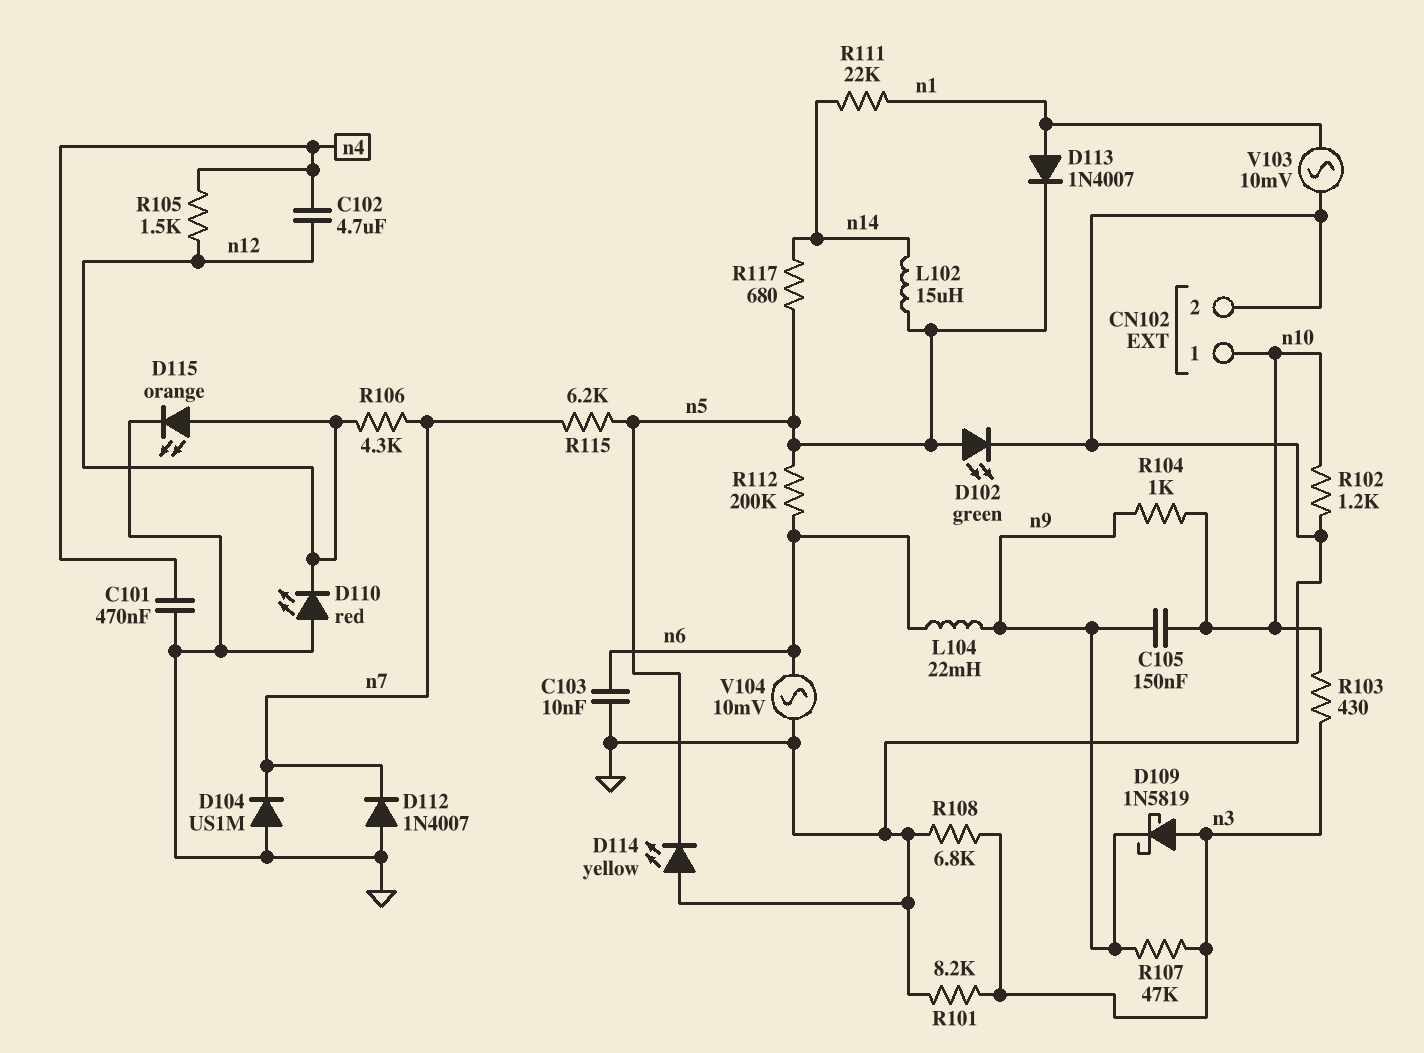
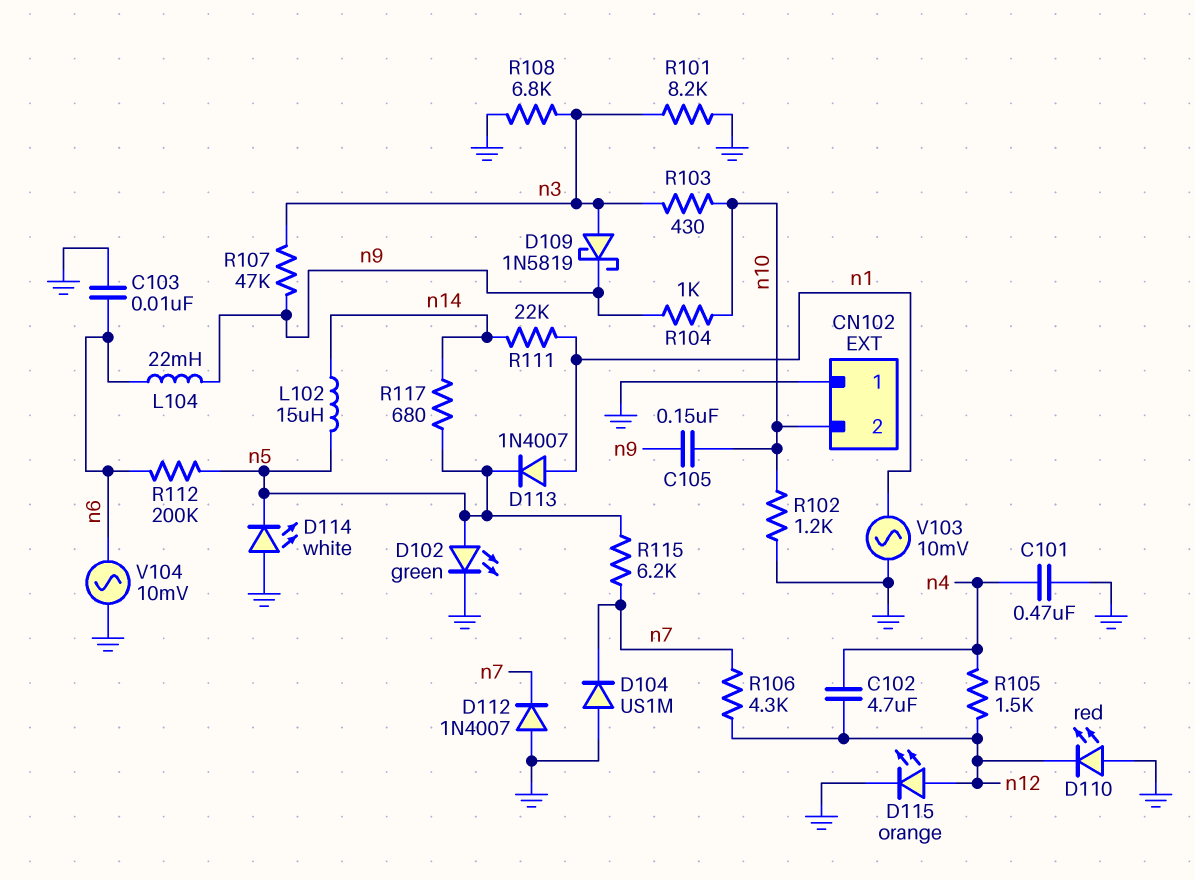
CN102 pin 1: n10 -> GND
CN102 pin 2: GND -> n10
D114: LED yellow (A GND, K n5) -> LED white (A GND, K n5)

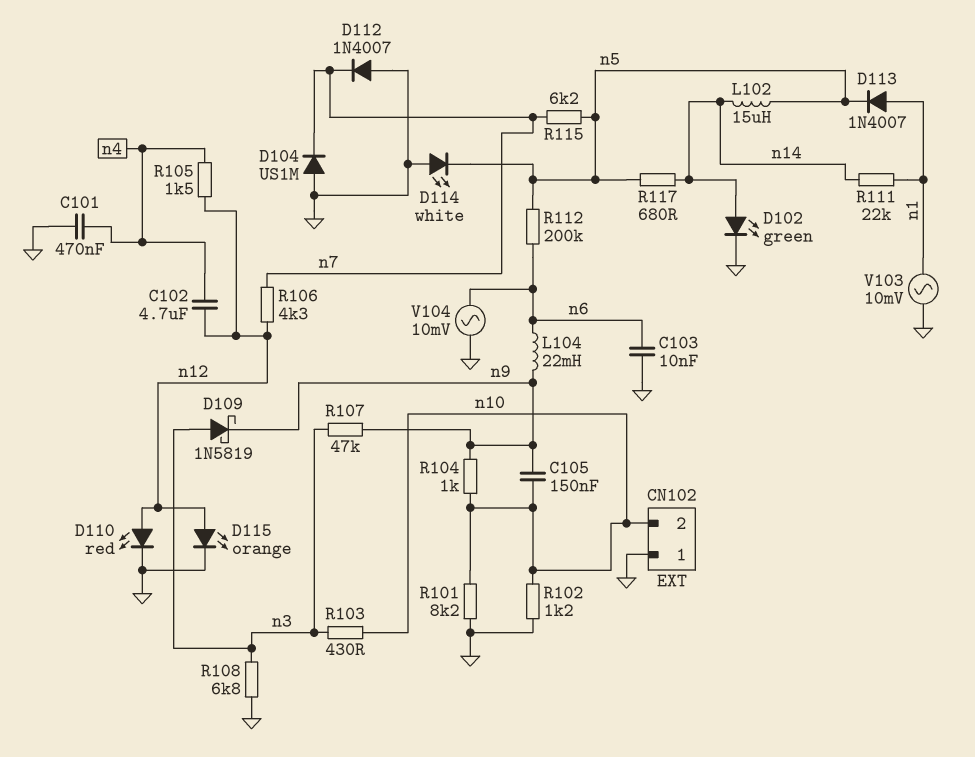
D102: LED green (A n5, K GND) -> LED green (A n14, K GND)
D110: LED red (A GND, K n12) -> LED red (A n12, K GND)
R101: 8.2k (GND, n3) -> 8.2k (GND, n10)

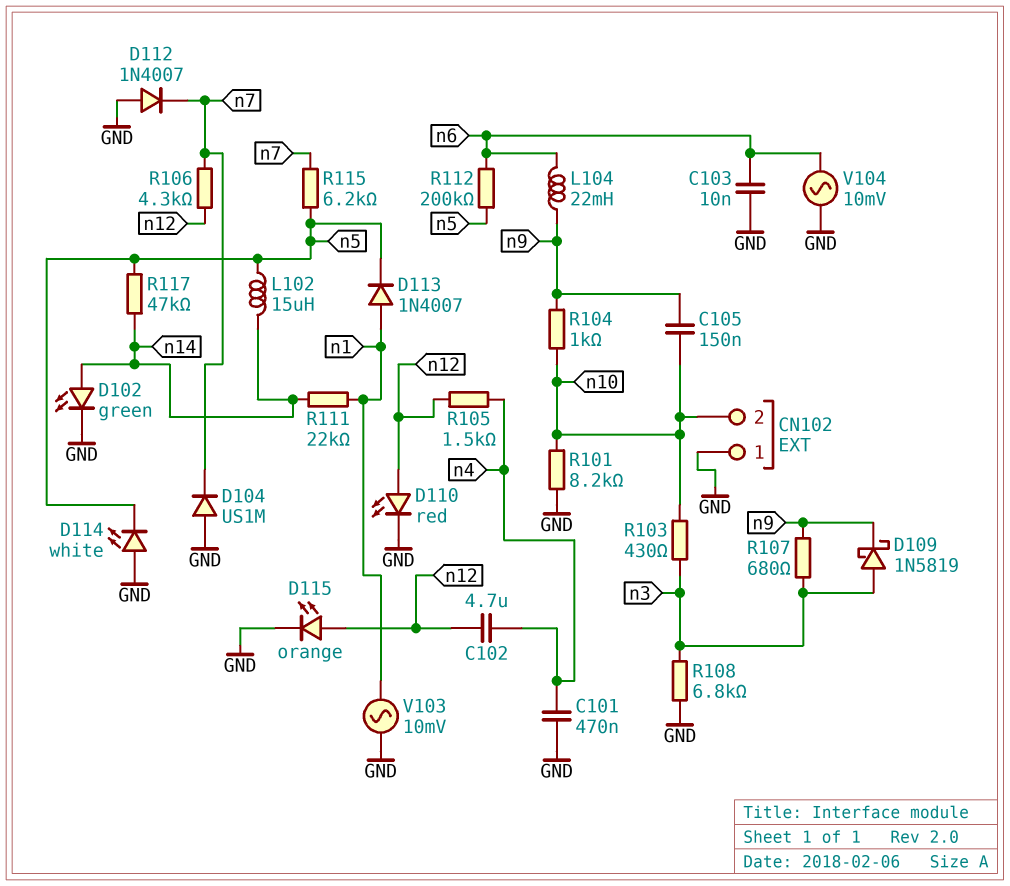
R102: 1.2k (GND, n10) -> none
R107: 47k (n3, n9) -> 680 (n3, n9)
R117: 680 (n5, n14) -> 47k (n5, n14)

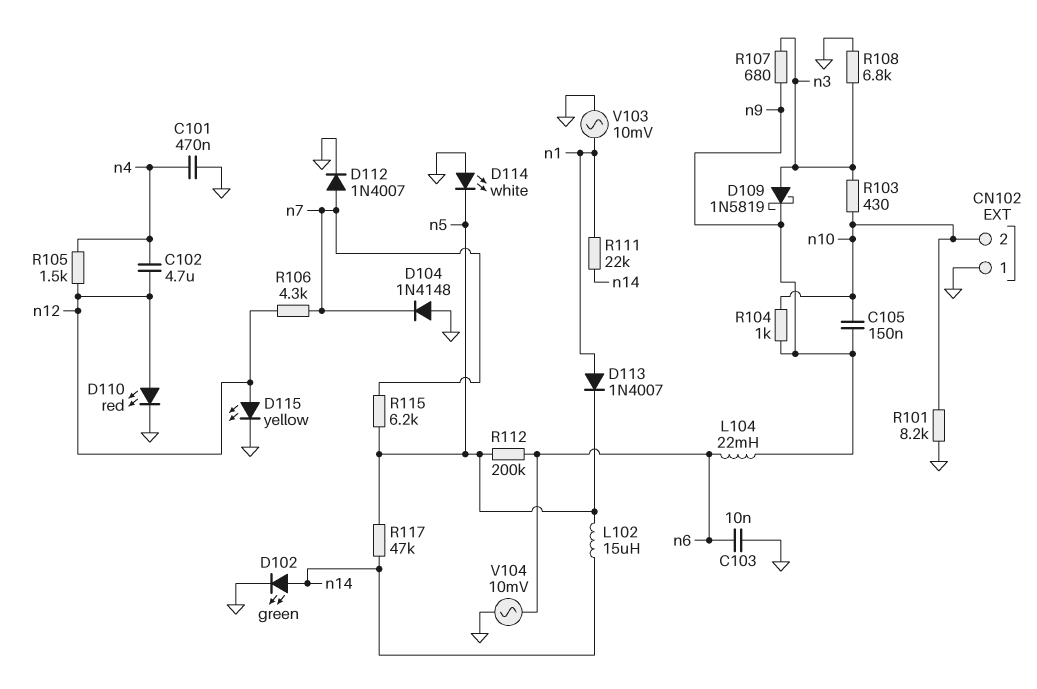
D104: diode US1M (A GND, K n7) -> diode 1N4148 (A GND, K n7)
D112: diode 1N4007 (A GND, K n7) -> diode 1N4007 (A n7, K GND)
D115: LED orange (A n12, K GND) -> LED yellow (A n12, K GND)

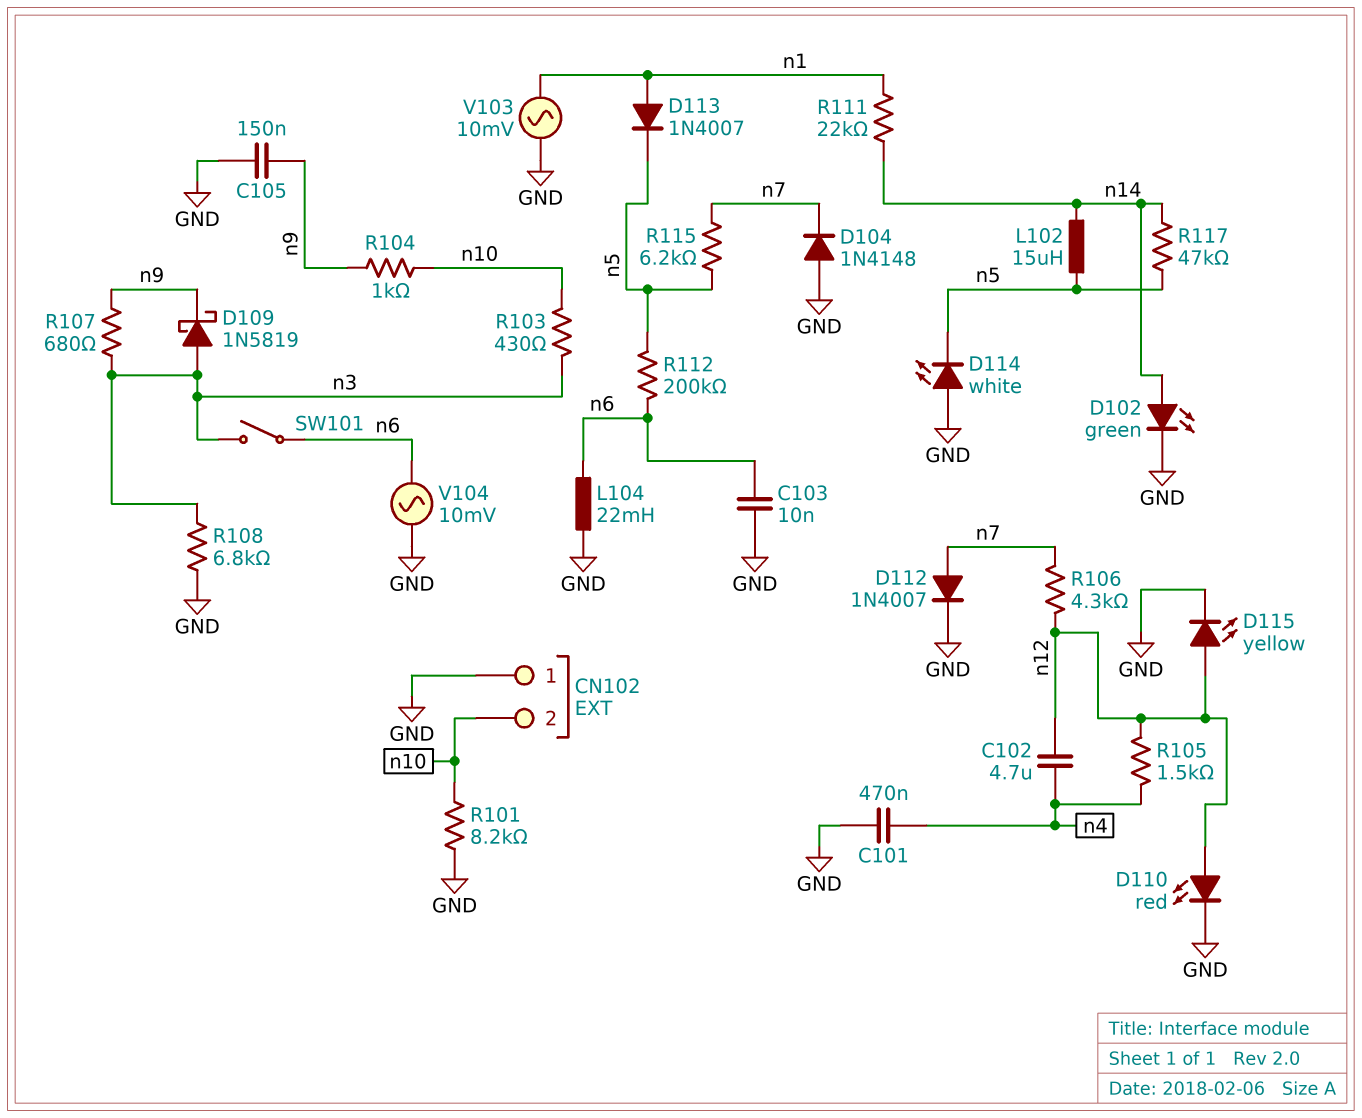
C105: 150nF (n9, n10) -> 150nF (GND, n9)
L104: 22mH (n6, n9) -> 22mH (GND, n6)
SW101: none -> switch (n3, n6)

